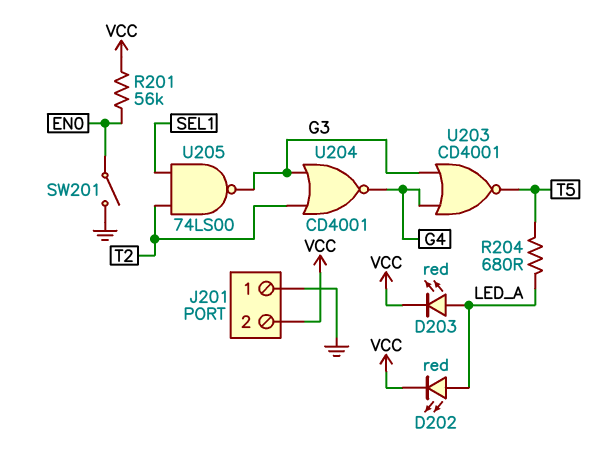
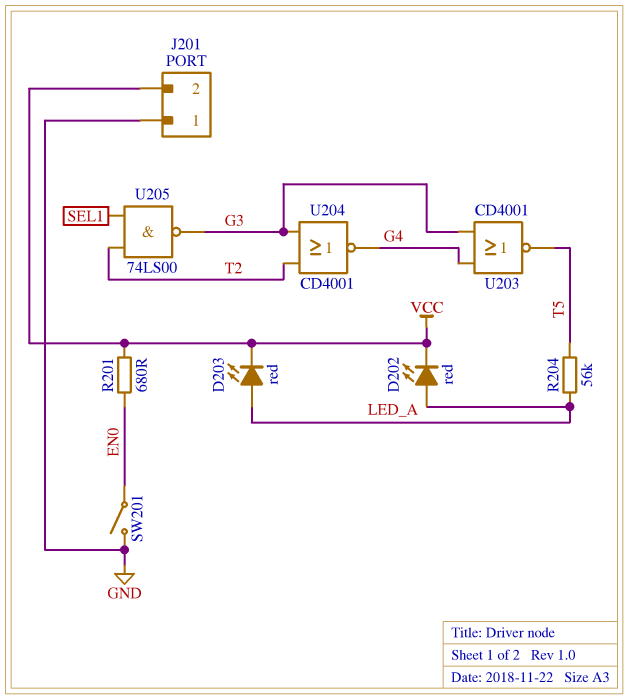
R201: 56k (EN0, VCC) -> 680 (EN0, VCC)
R204: 680 (LED_A, T5) -> 56k (LED_A, T5)

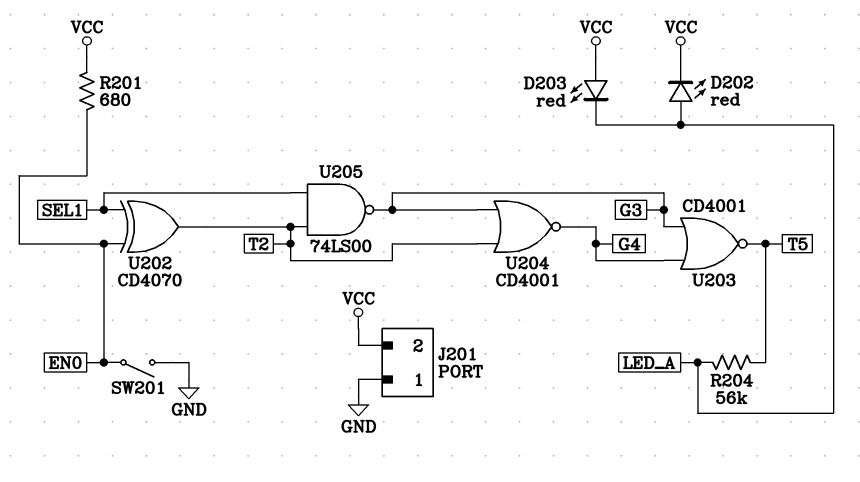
D203: LED red (A LED_A, K VCC) -> LED red (A VCC, K LED_A)
U202: none -> XOR CD4070 (in EN0, in SEL1, out T2)

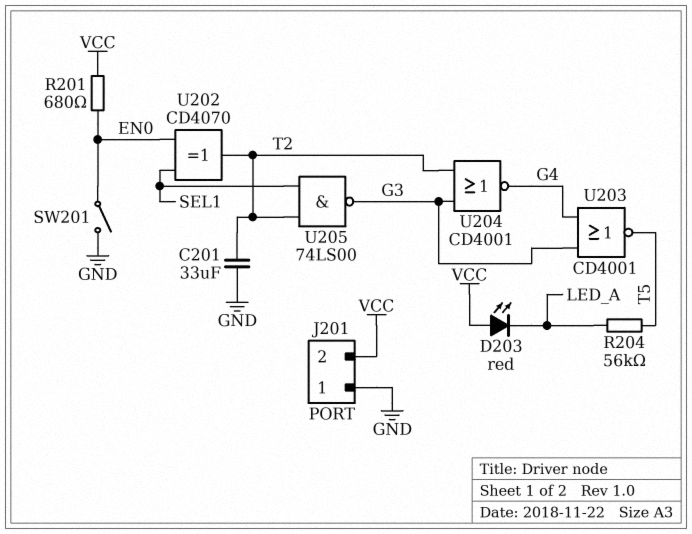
C201: none -> 33uF (GND, T2)
D202: LED red (A LED_A, K VCC) -> none

